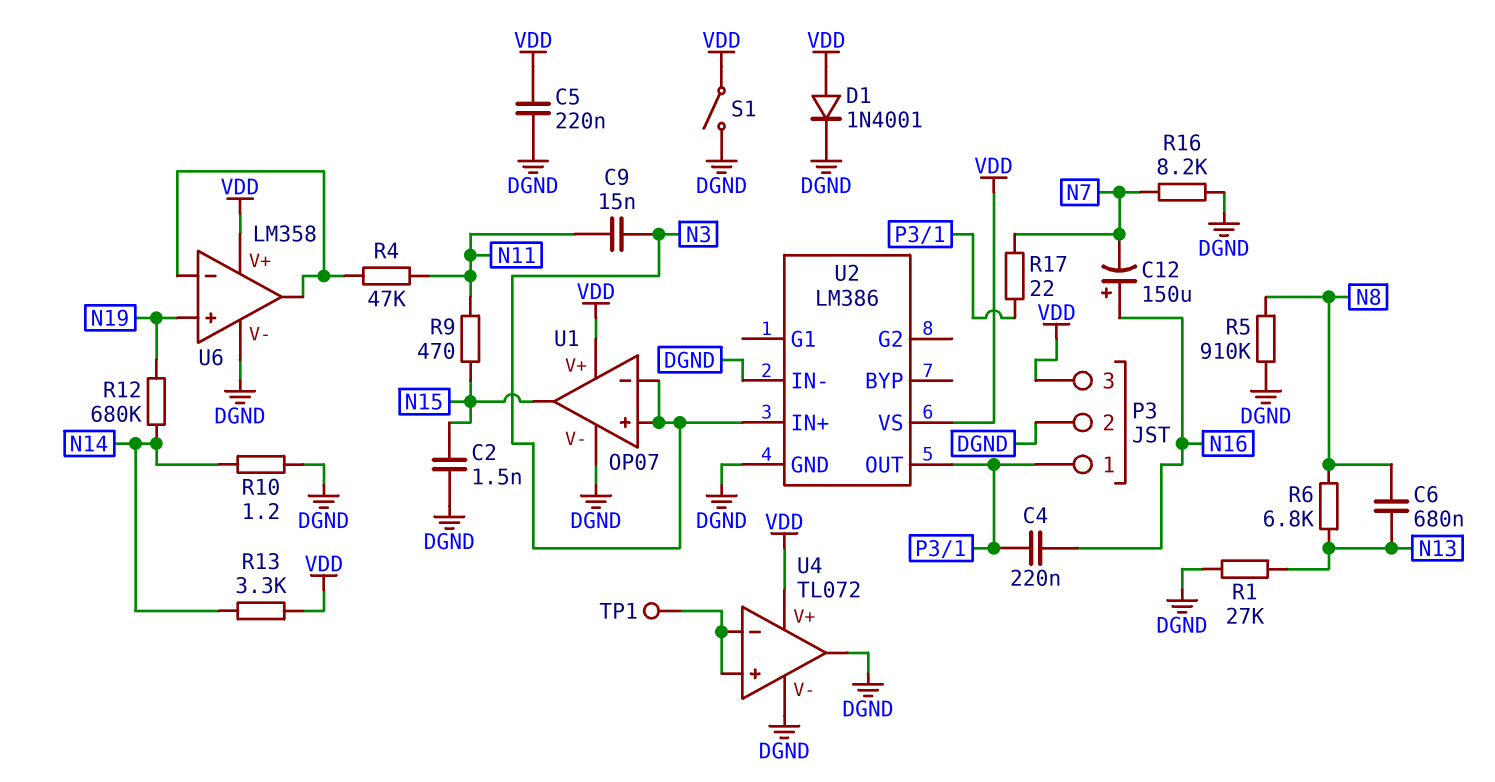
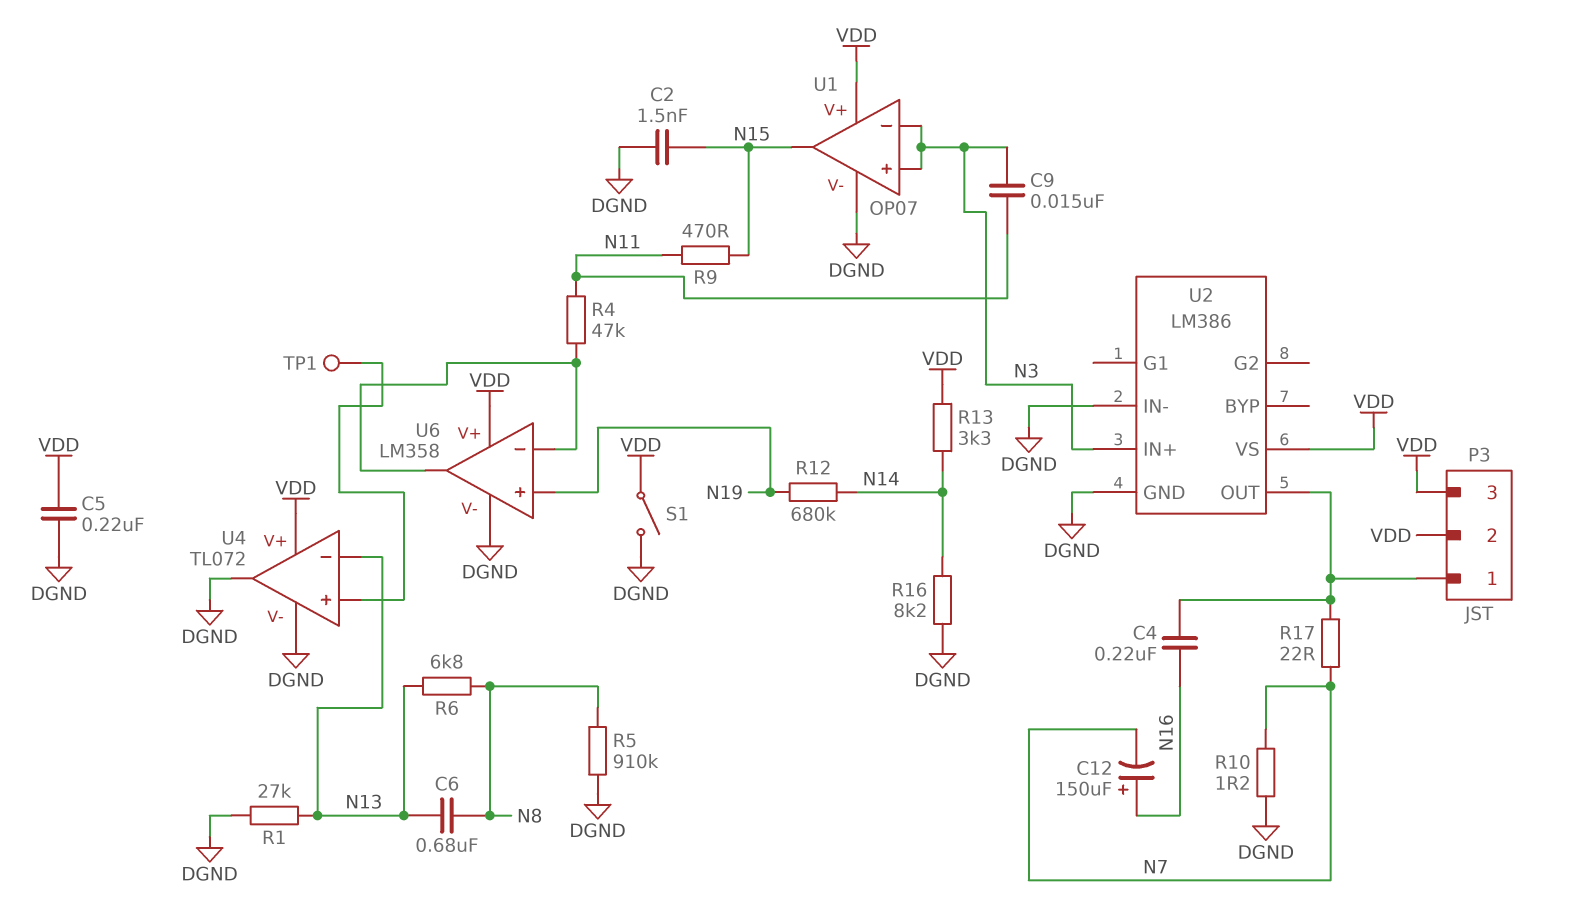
D1: diode 1N4001 (A VDD, K DGND) -> none
P3 pin 2: DGND -> VDD
R10: 1.2 (DGND, N14) -> 1.2 (DGND, N7)
R16: 8.2k (DGND, N7) -> 8.2k (DGND, N14)
U4 pin in-: U4/in+ -> N13

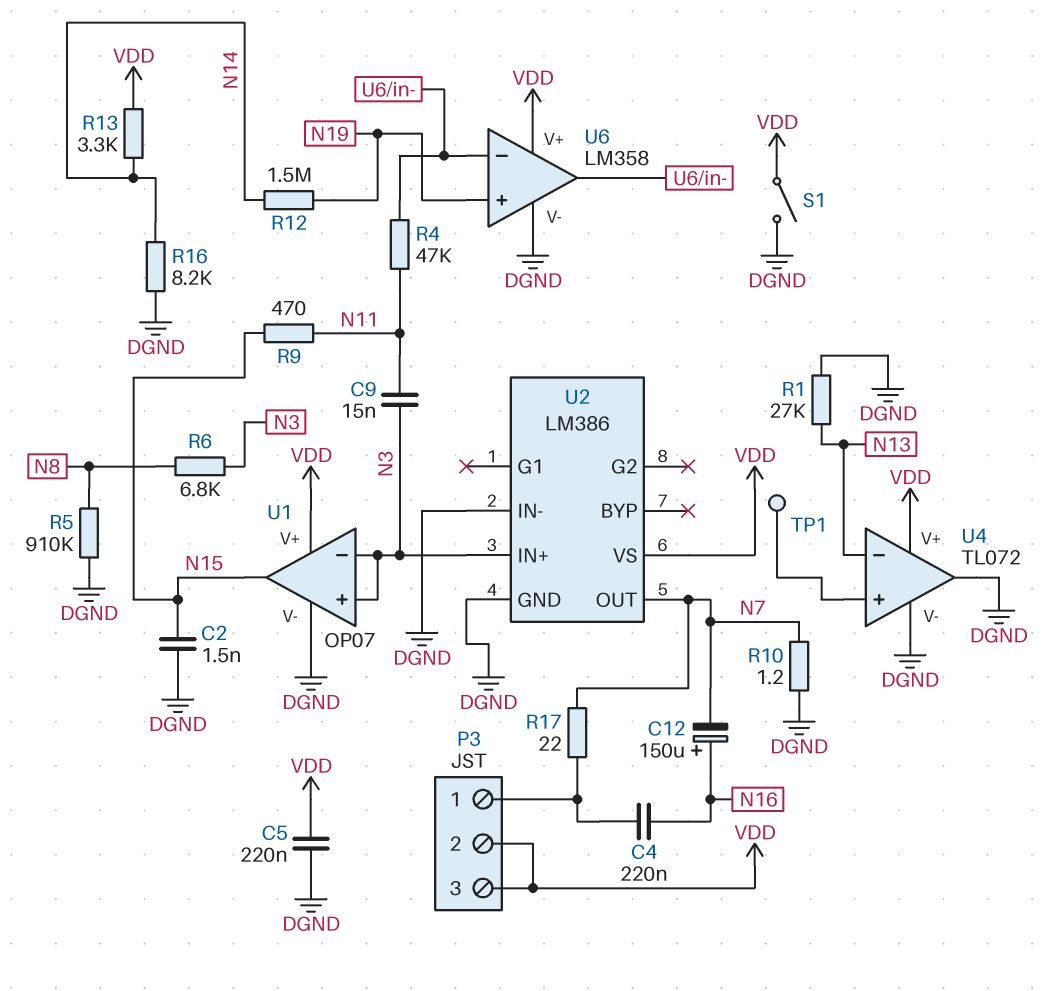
C6: 680nF (N8, N13) -> none
R6: 6.8k (N8, N13) -> 6.8k (N3, N8)
R12: 680k (N14, N19) -> 1.5M (N14, N19)
U2 pin OUT: P3/1 -> N7

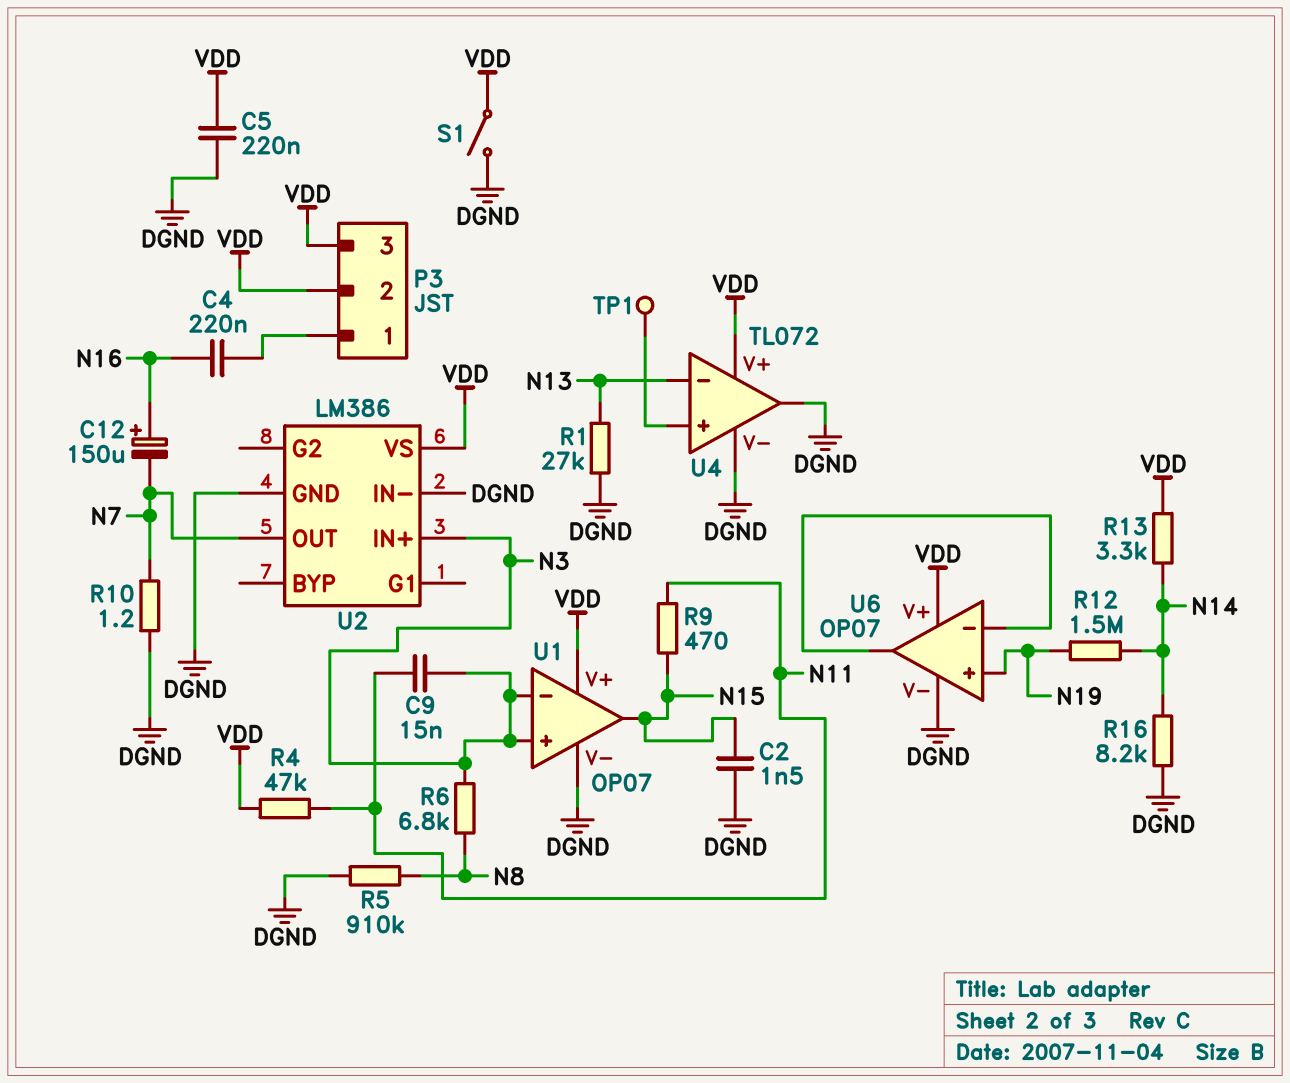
R4: 47k (N11, U6/in-) -> 47k (N11, VDD)
R17: 22 (N7, P3/1) -> none
U6: LM358 -> OP07

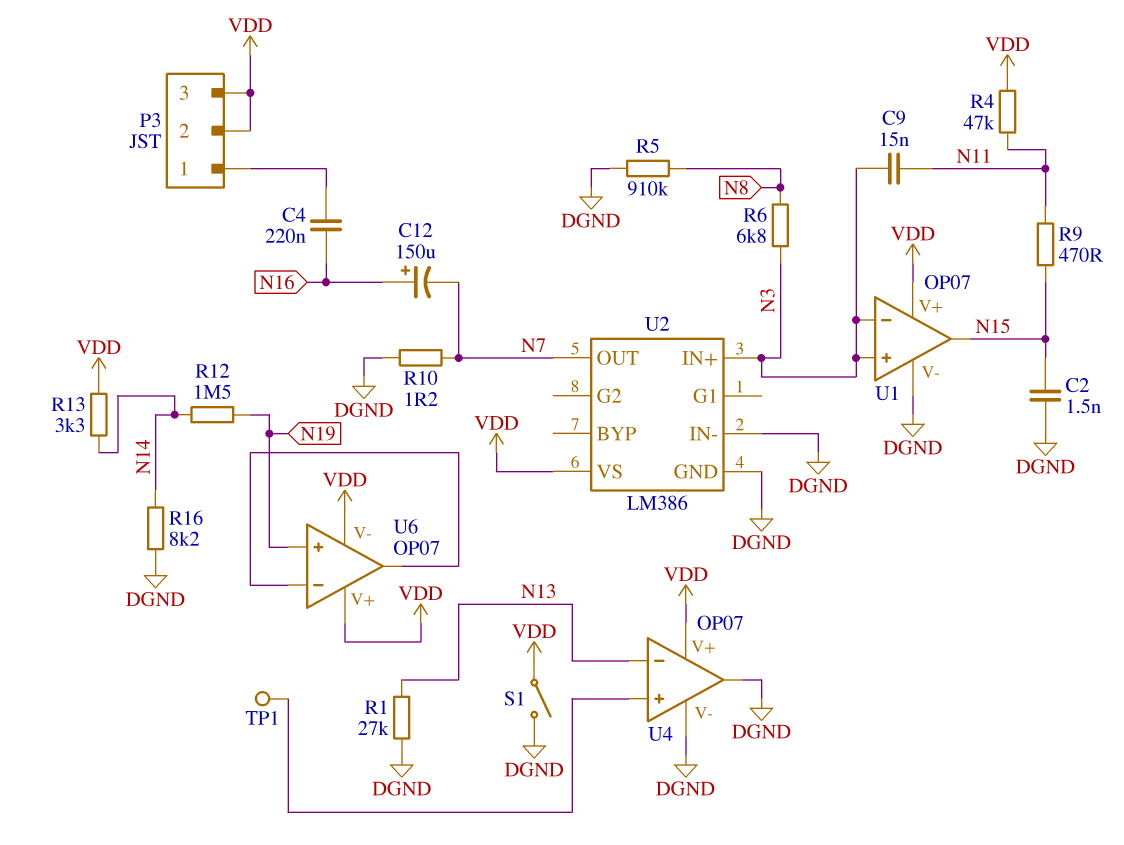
C5: 220nF (DGND, VDD) -> none
U4: TL072 -> OP07
U6 pin V-: DGND -> VDD

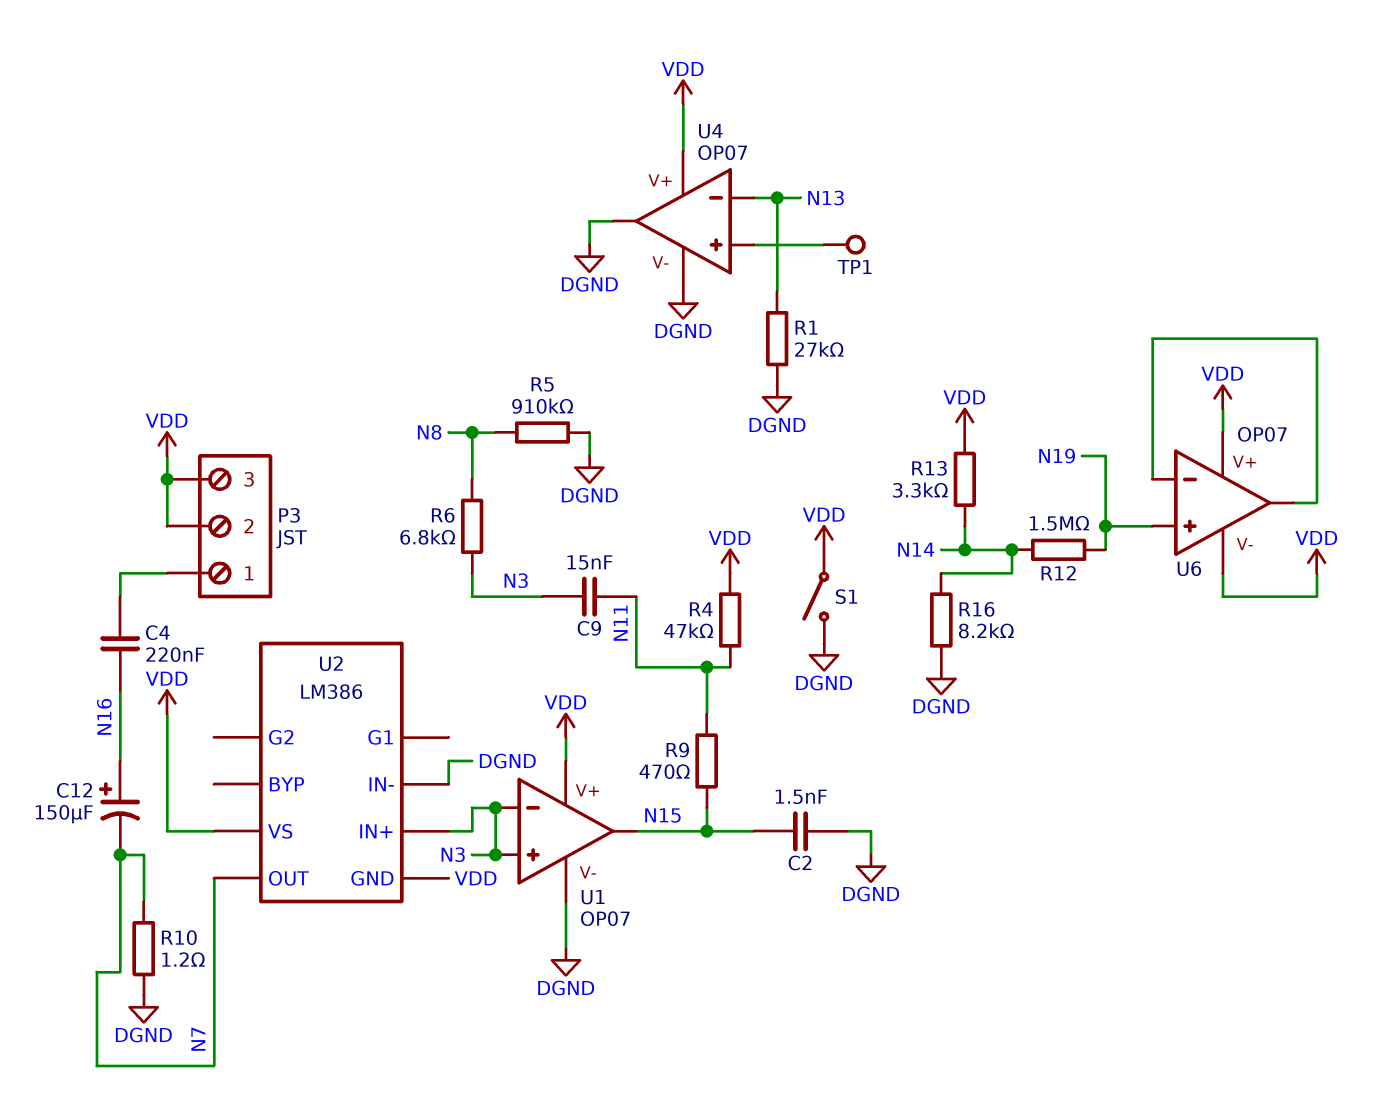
U2 pin GND: DGND -> VDD

